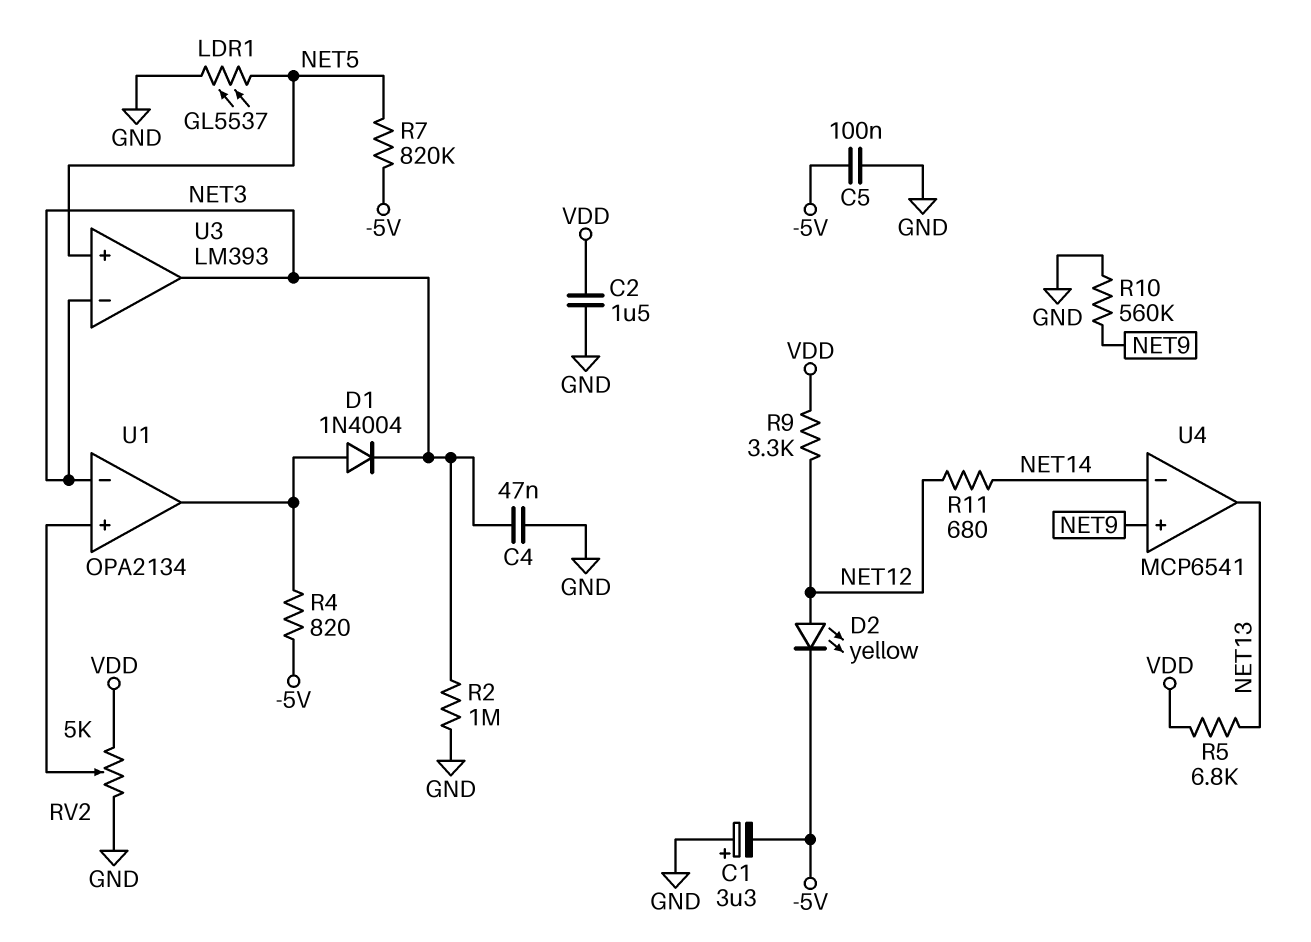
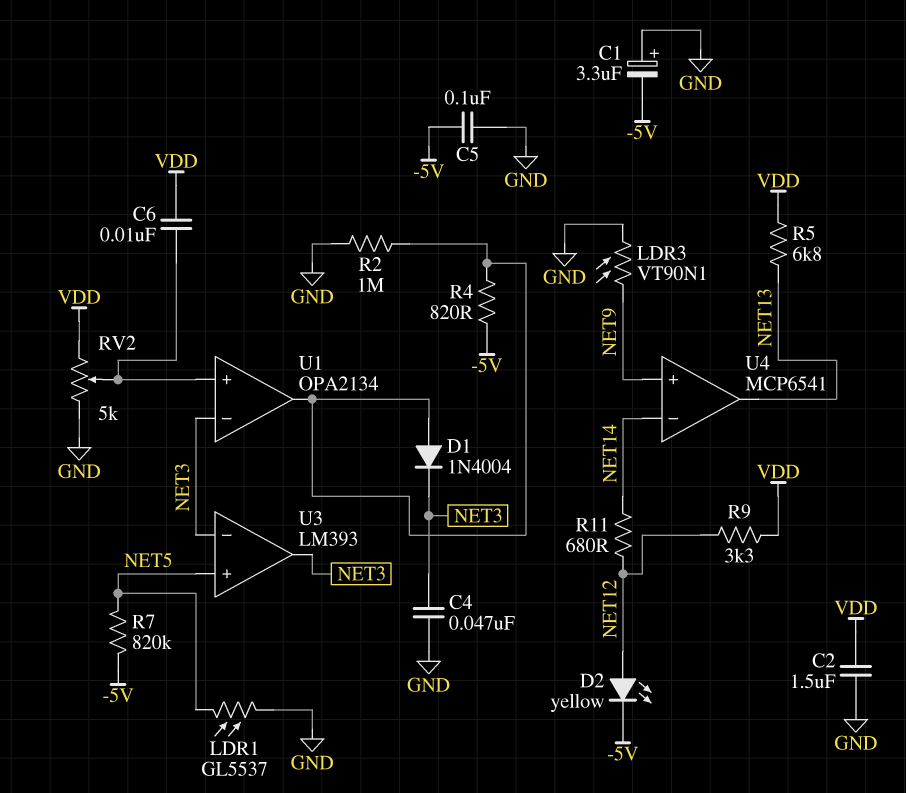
C6: none -> 10nF (U1/in+, VDD)
LDR3: none -> VT90N1 (GND, NET9)
R2: 1M (GND, NET3) -> 1M (GND, U1/out)
R10: 560k (GND, NET9) -> none

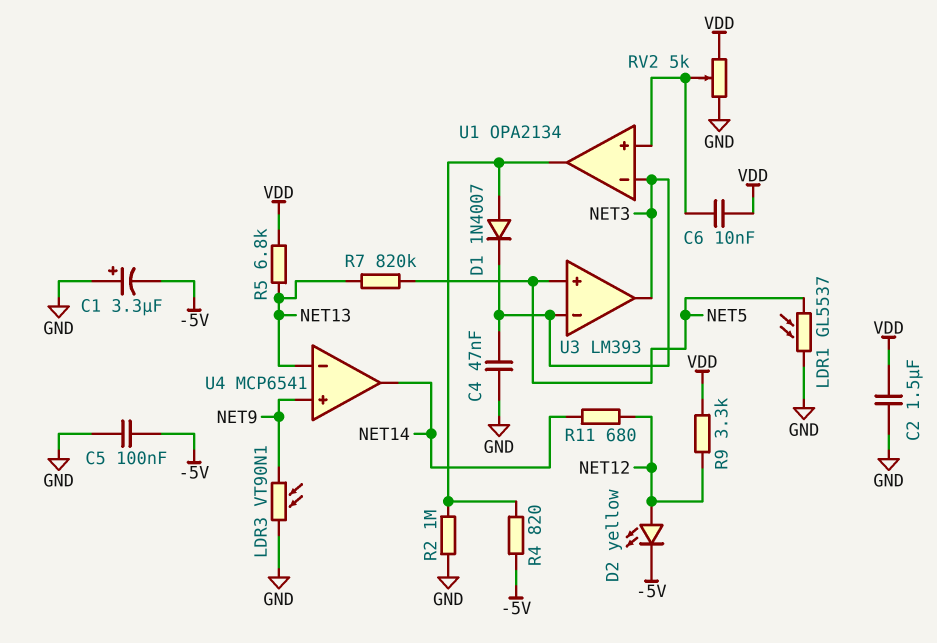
D1: diode 1N4004 (A U1/out, K NET3) -> diode 1N4007 (A U1/out, K NET3)
R7: 820k (-5V, NET5) -> 820k (NET5, NET13)
U4 pin in-: NET14 -> NET13
U4 pin out: NET13 -> NET14

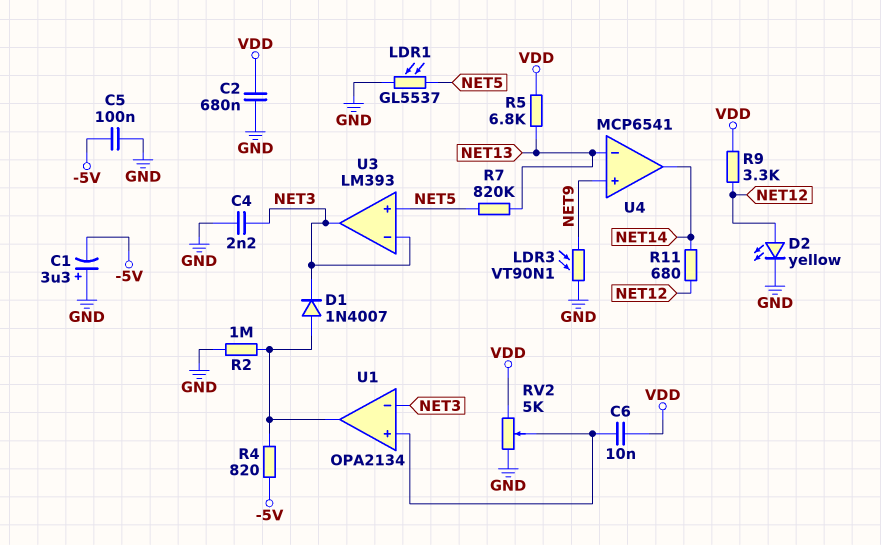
C2: 1.5uF (GND, VDD) -> 680nF (GND, VDD)
C4: 47nF (GND, NET3) -> 2.2nF (GND, NET3)
D2: LED yellow (A NET12, K -5V) -> LED yellow (A NET12, K GND)

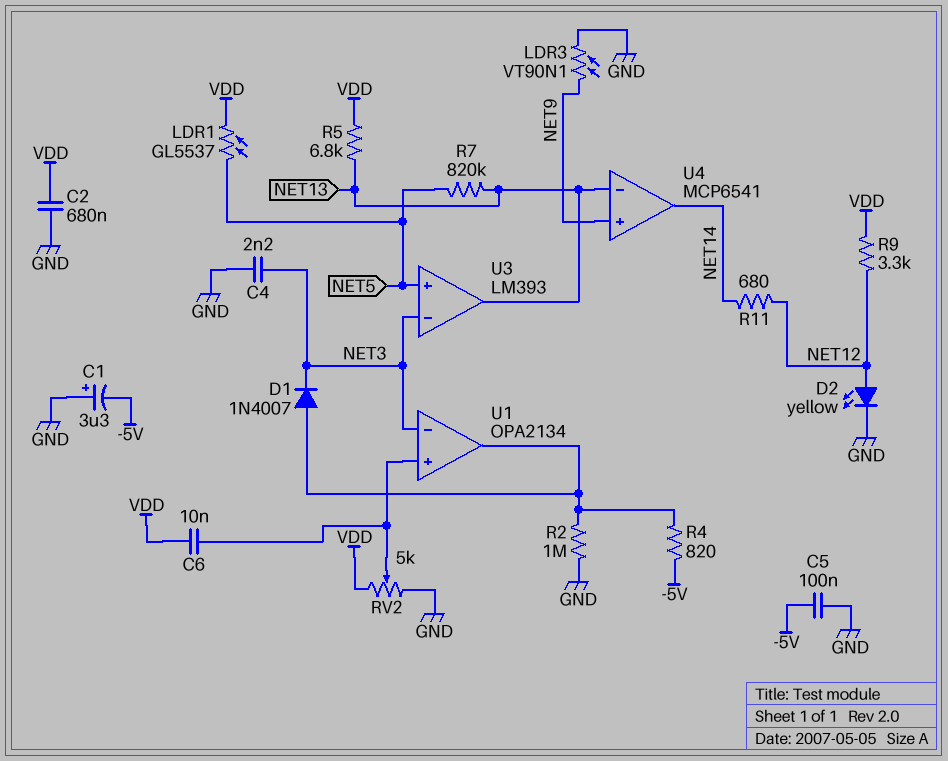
LDR1: GL5537 (GND, NET5) -> GL5537 (NET5, VDD)
U3 pin out: NET3 -> NET13

